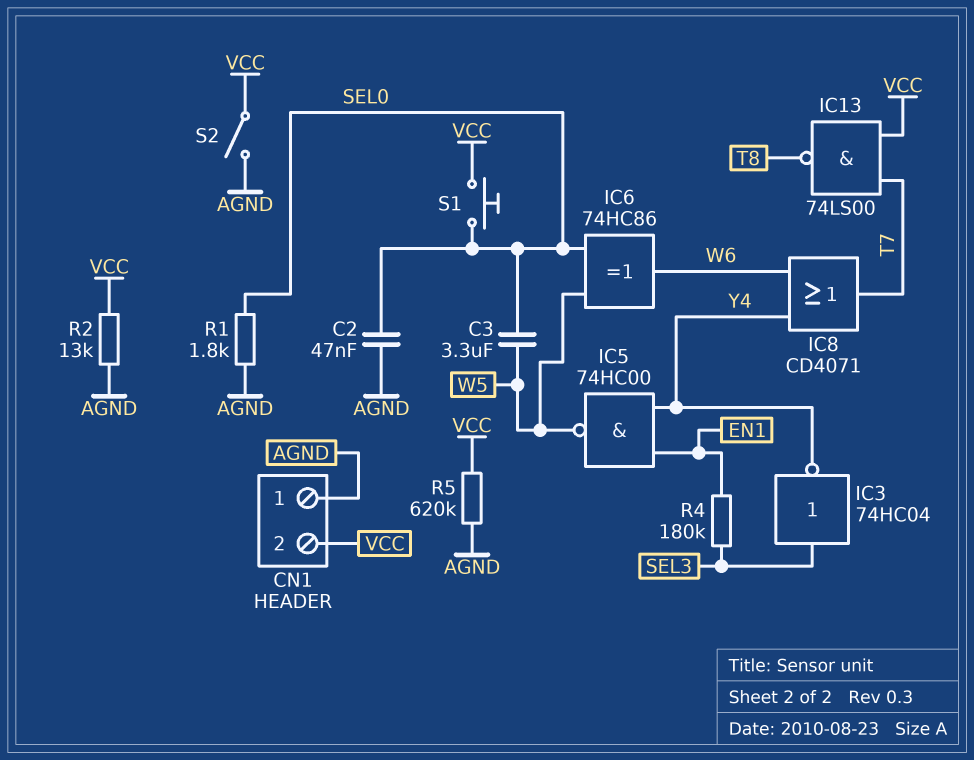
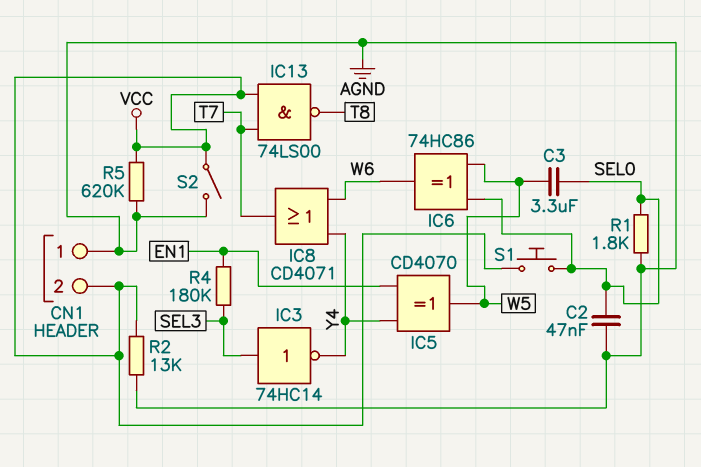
IC3: NOT 74HC04 (in SEL3, out Y4) -> NOT 74HC14 (in SEL3, out Y4)
IC5: NAND 74HC00 (in EN1, in Y4, out W5) -> XOR CD4070 (in EN1, in Y4, out W5)

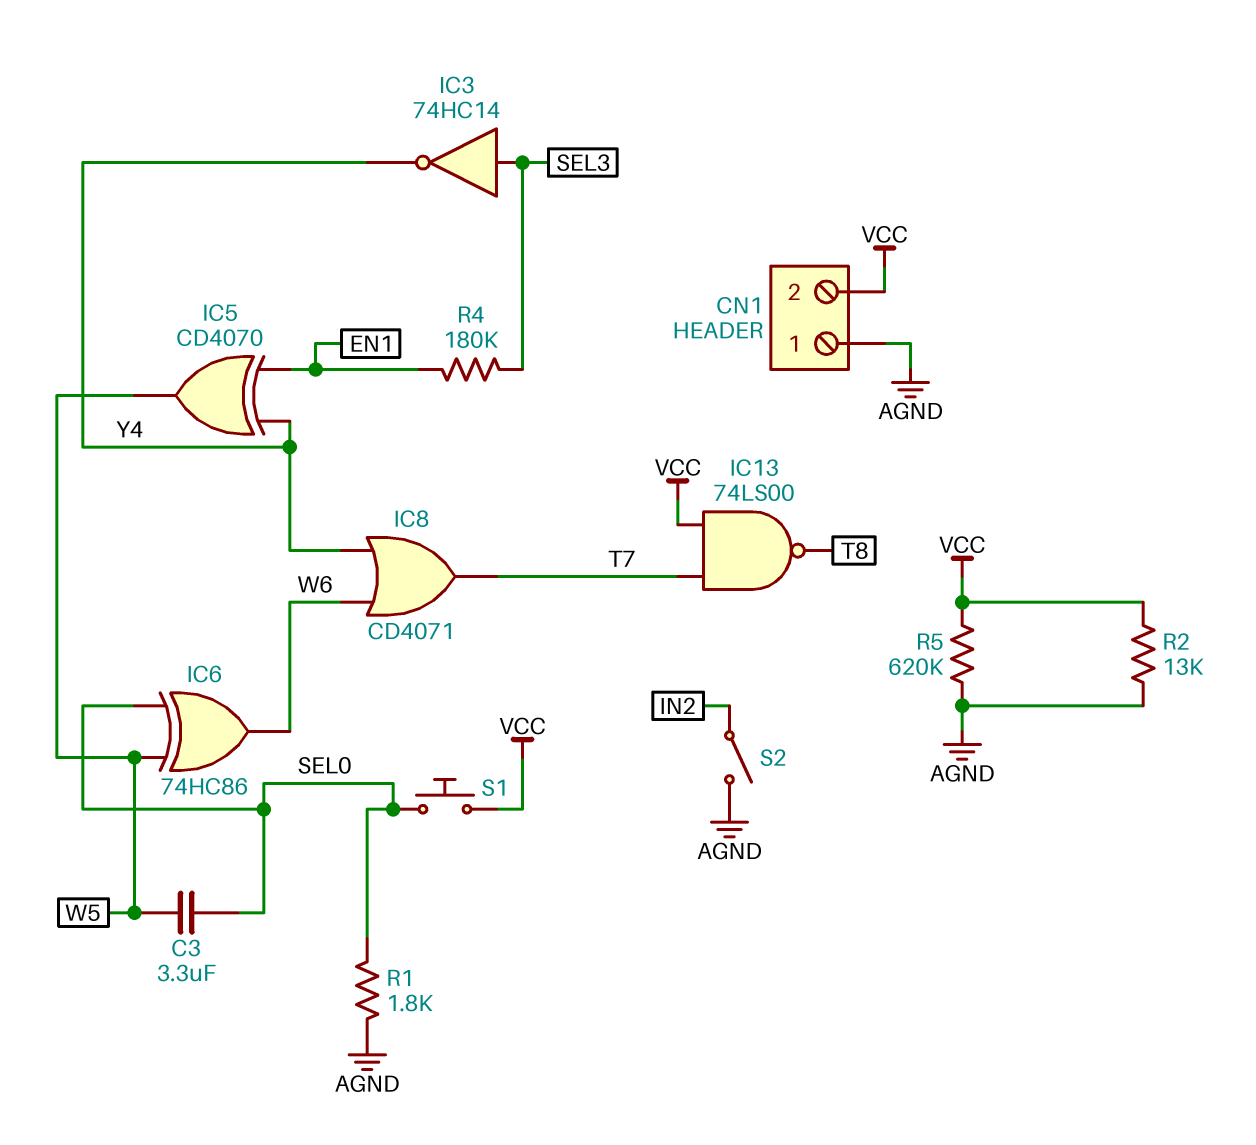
C2: 47nF (AGND, SEL0) -> none
S2: switch (AGND, VCC) -> switch (AGND, IN2)

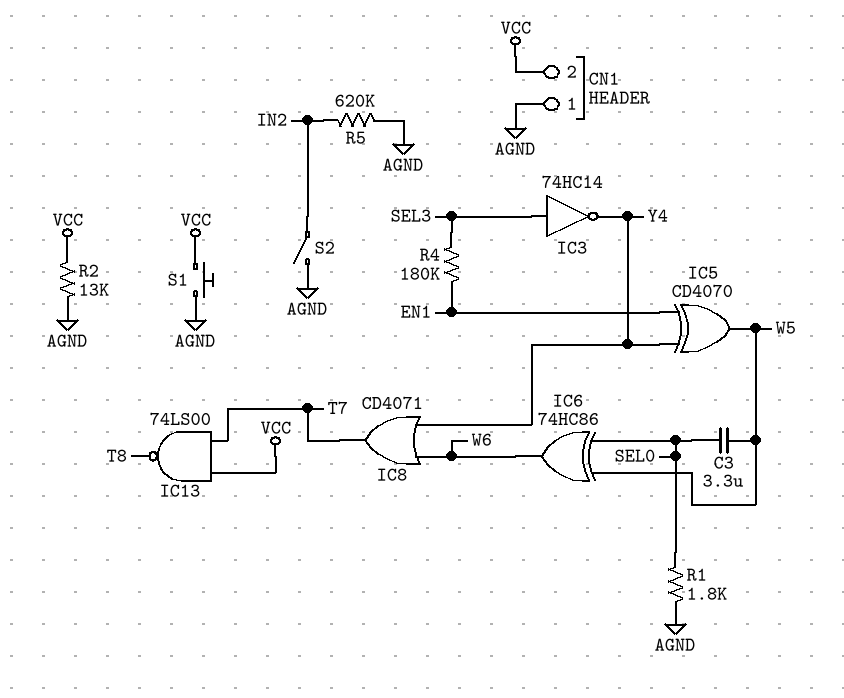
R5: 620k (AGND, VCC) -> 620k (AGND, IN2)
S1: button (SEL0, VCC) -> button (AGND, VCC)

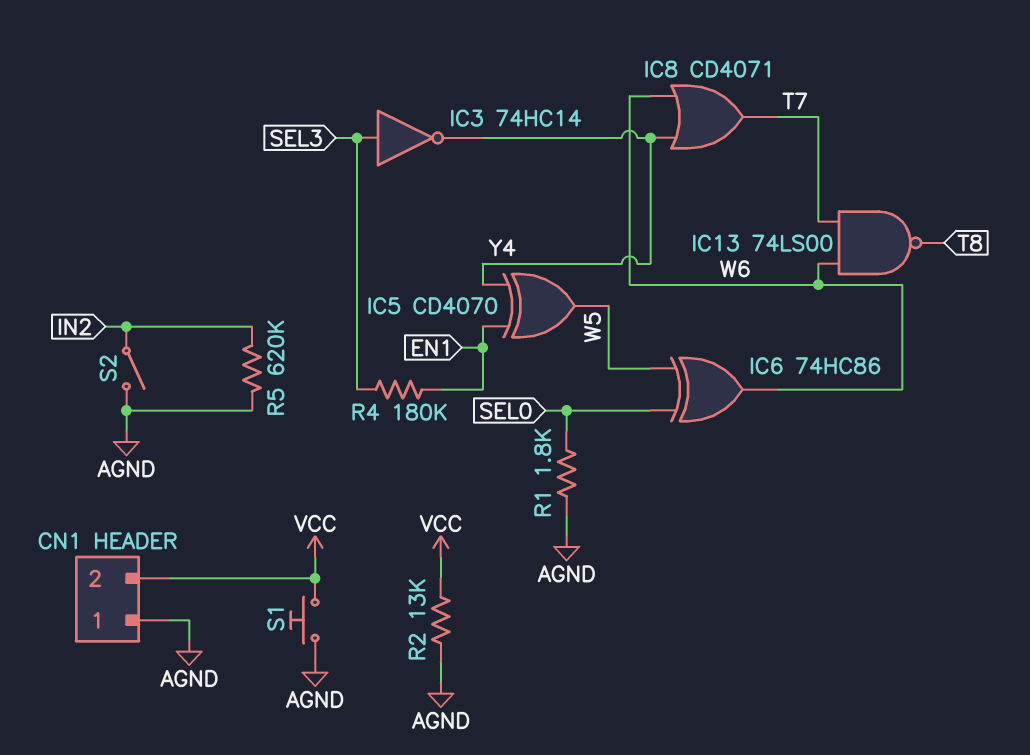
C3: 3.3uF (SEL0, W5) -> none
IC13: NAND 74LS00 (in T7, in VCC, out T8) -> NAND 74LS00 (in T7, in W6, out T8)

